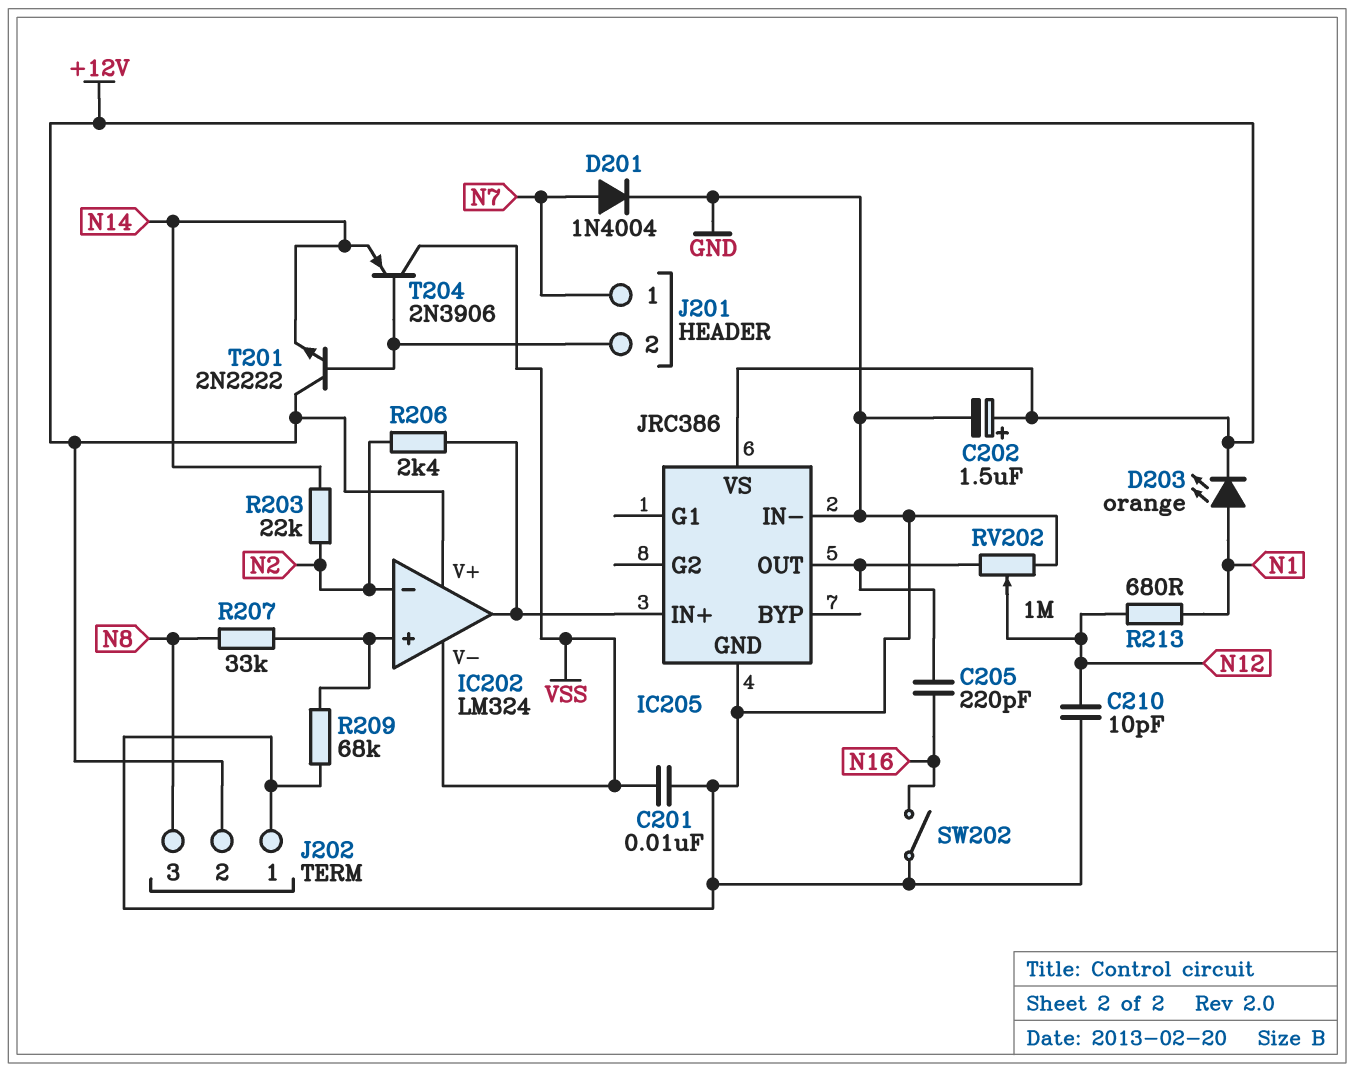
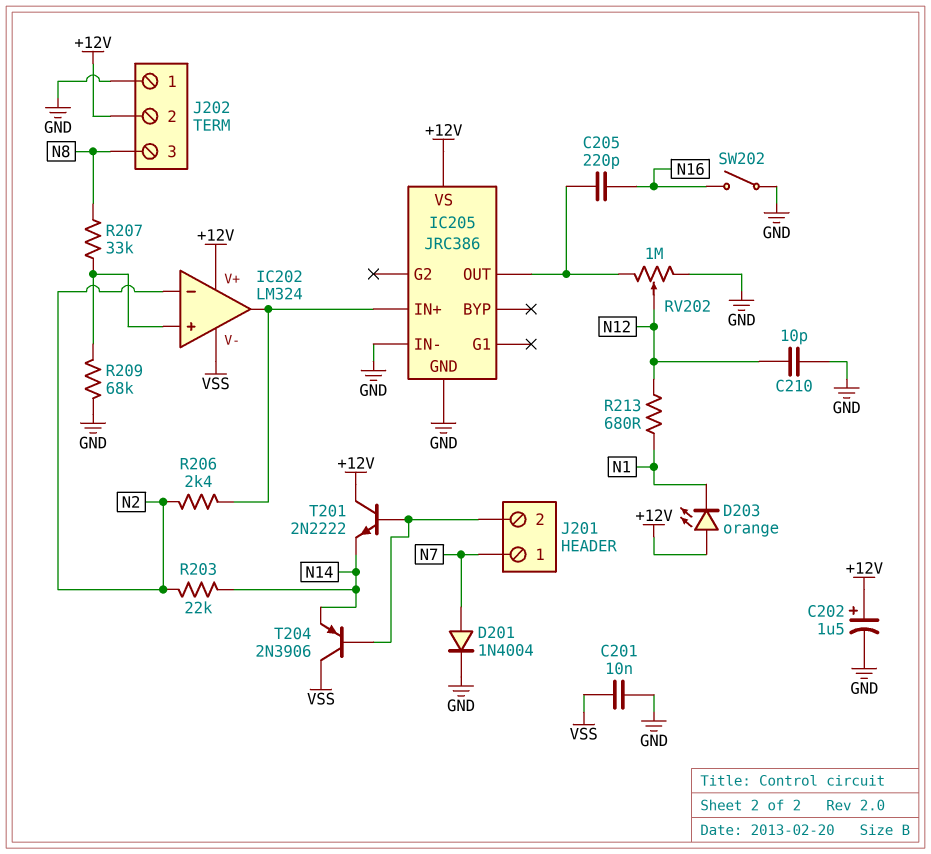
D203: LED orange (A N1, K +12V) -> LED orange (A +12V, K N1)

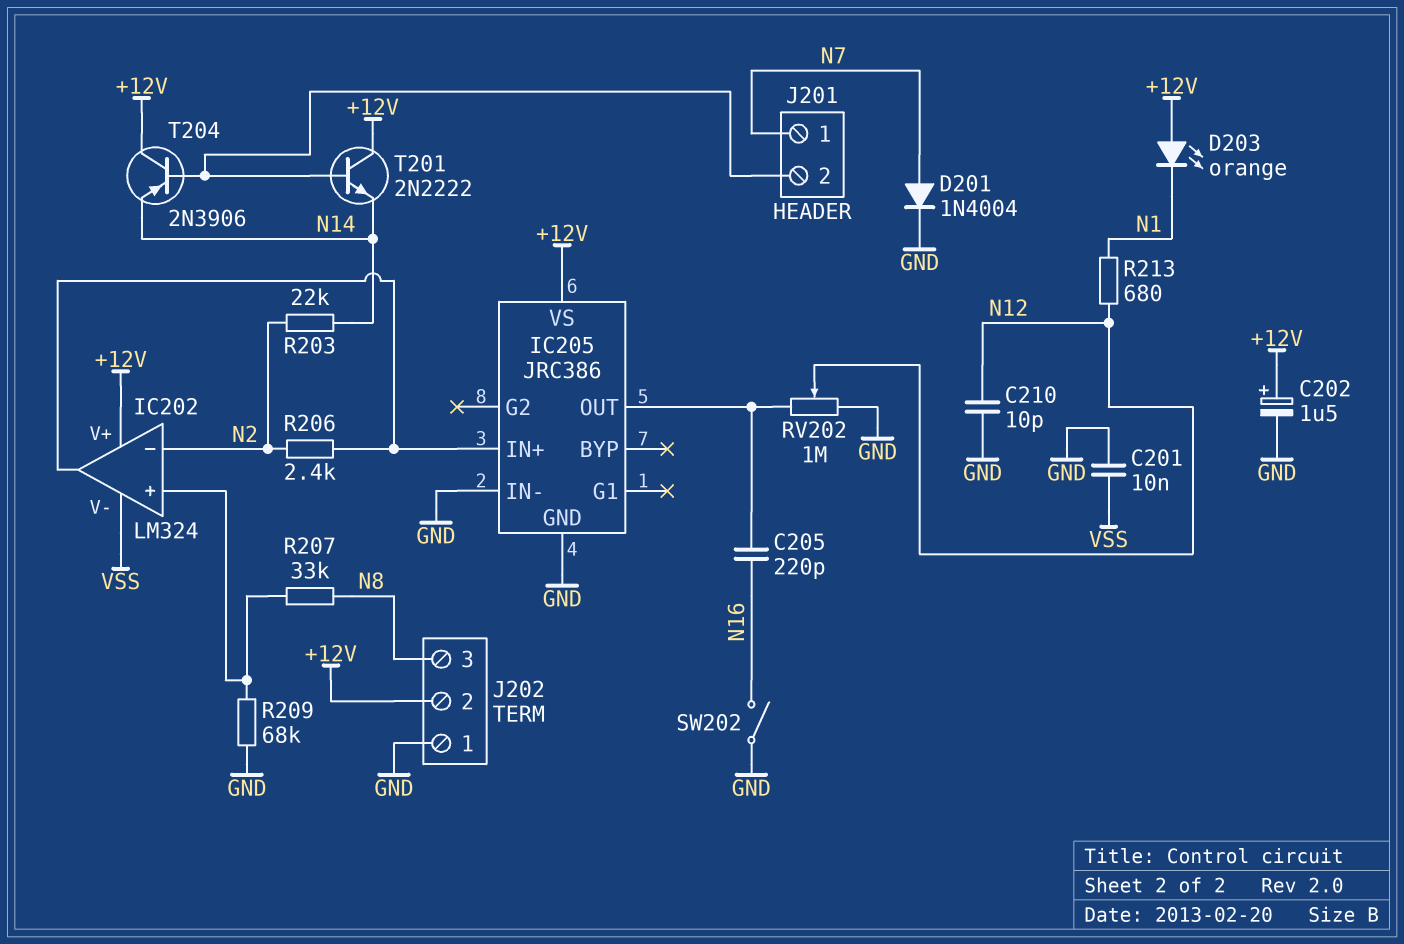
T204: PNP 2N3906 (B J201/2, C VSS, E N14) -> PNP 2N3906 (B J201/2, C +12V, E N14)

